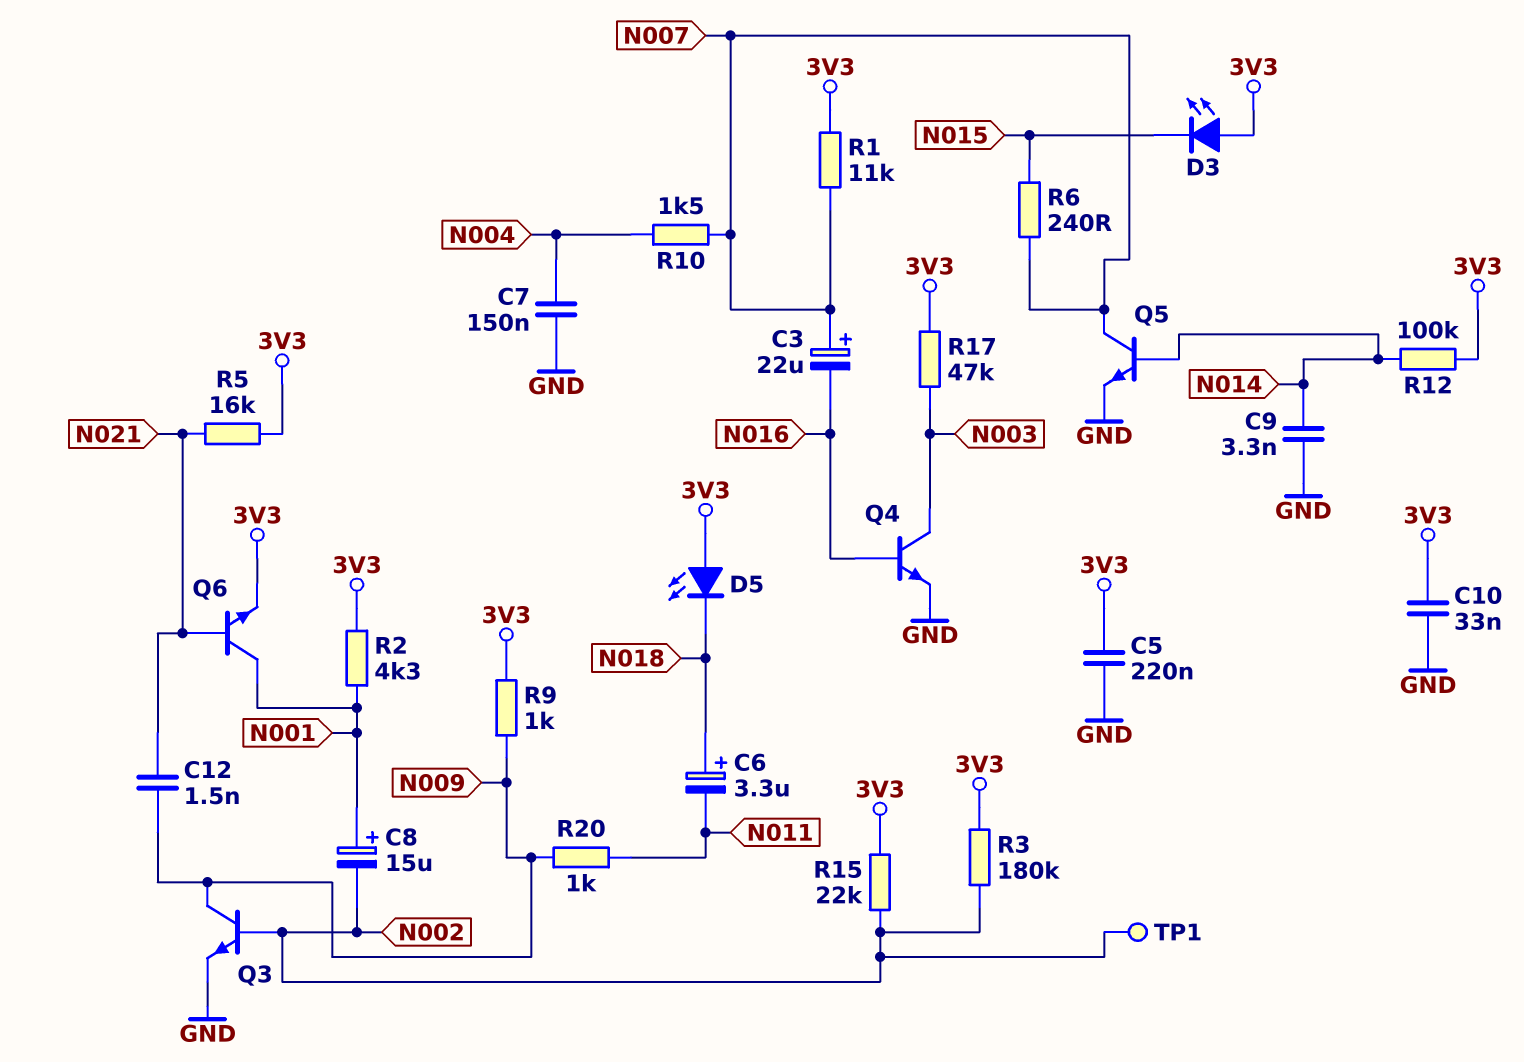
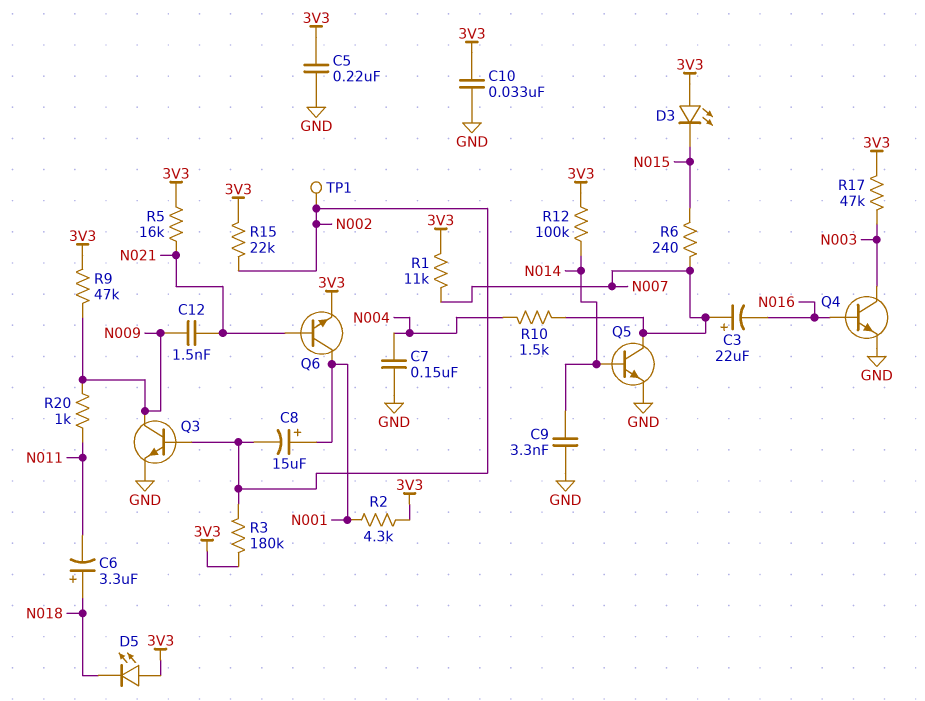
R9: 1k (3V3, N009) -> 47k (3V3, N009)

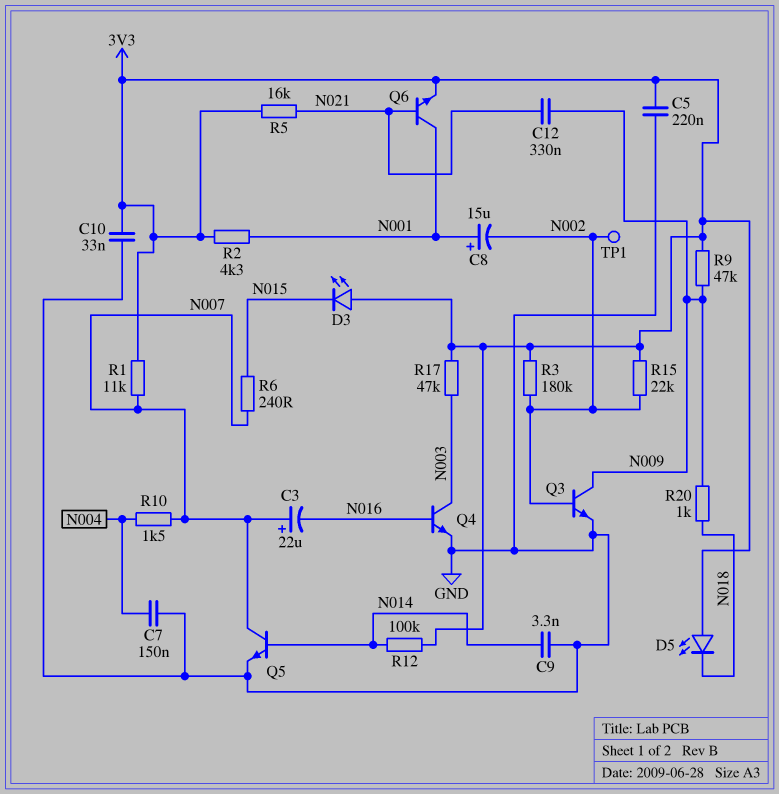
C6: 3.3uF (plus N018, minus N011) -> none
C12: 1.5nF (N009, N021) -> 330nF (N009, N021)
R20: 1k (N009, N011) -> 1k (N009, N018)

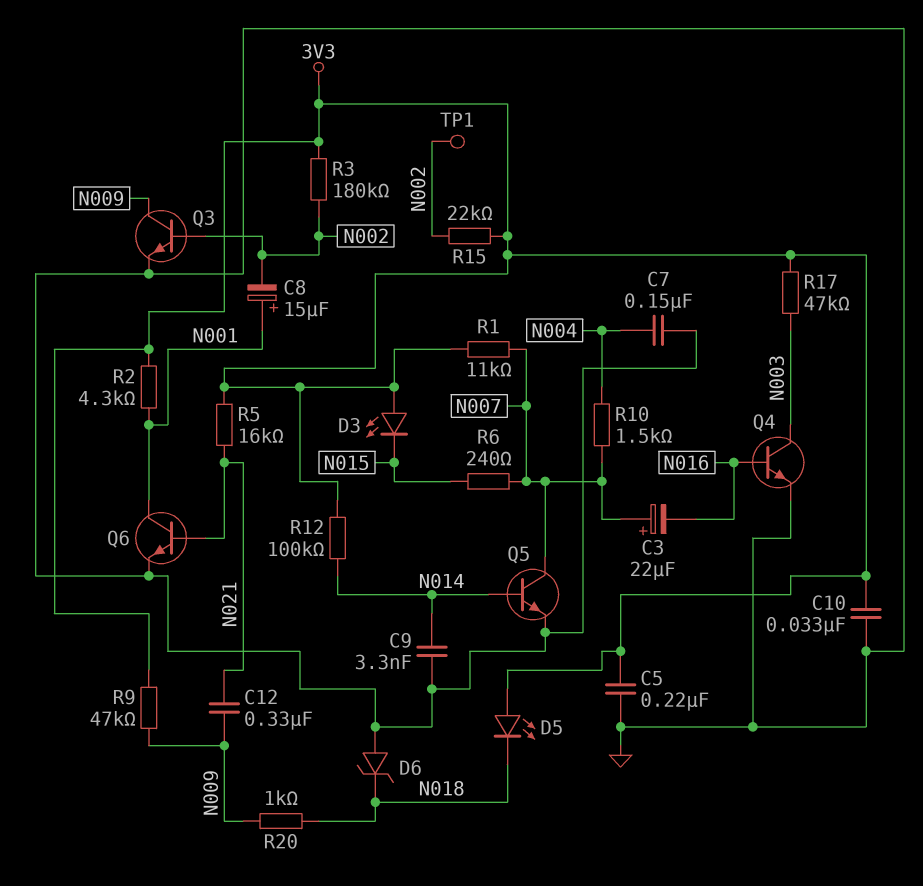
D6: none -> zener (A GND, K N018)
Q6: NPN (B N021, C N001, E 3V3) -> NPN (B N021, C N001, E GND)

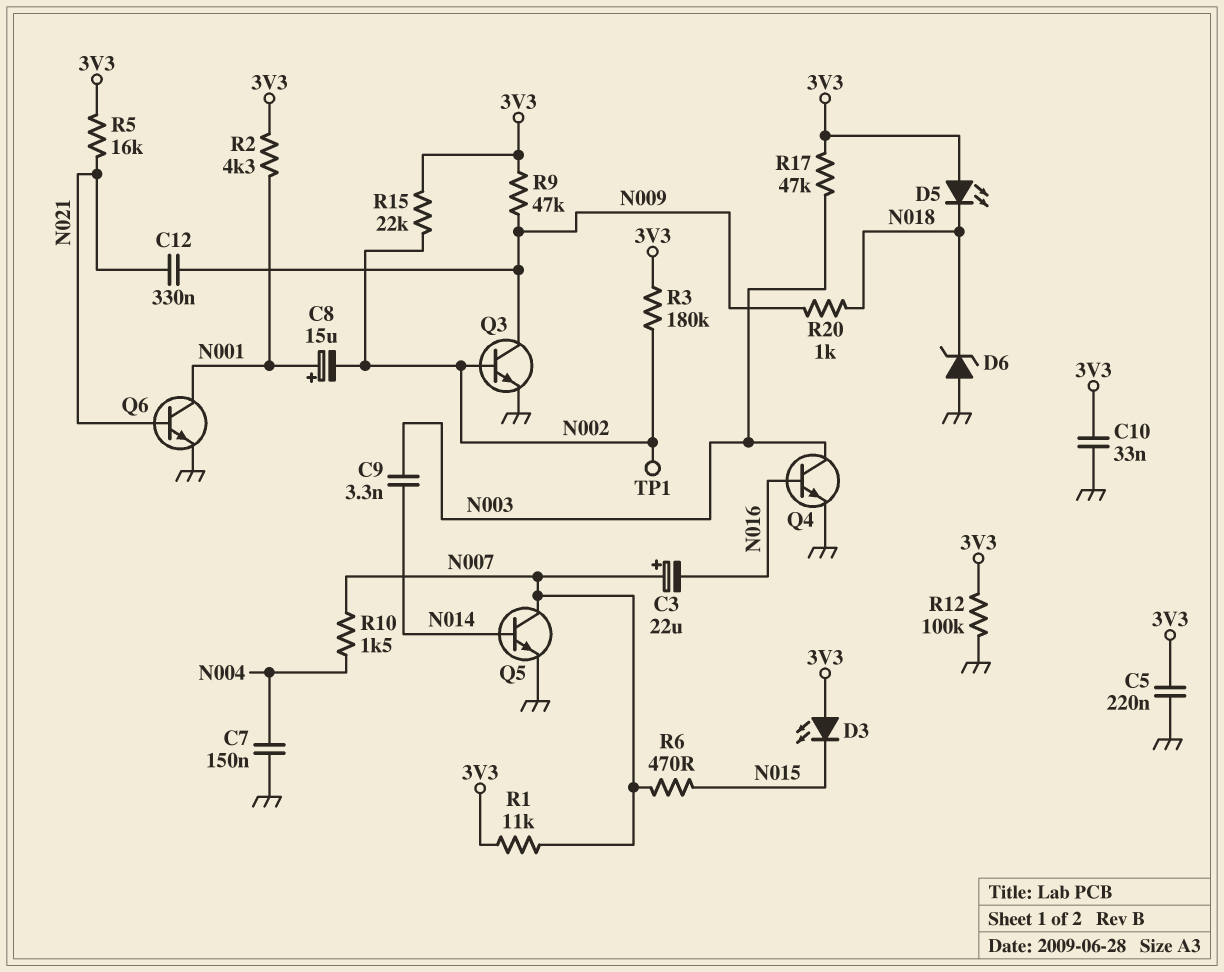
C9: 3.3nF (GND, N014) -> 3.3nF (N003, N014)
R6: 240 (N007, N015) -> 470 (N007, N015)
R12: 100k (3V3, N014) -> 100k (3V3, GND)

